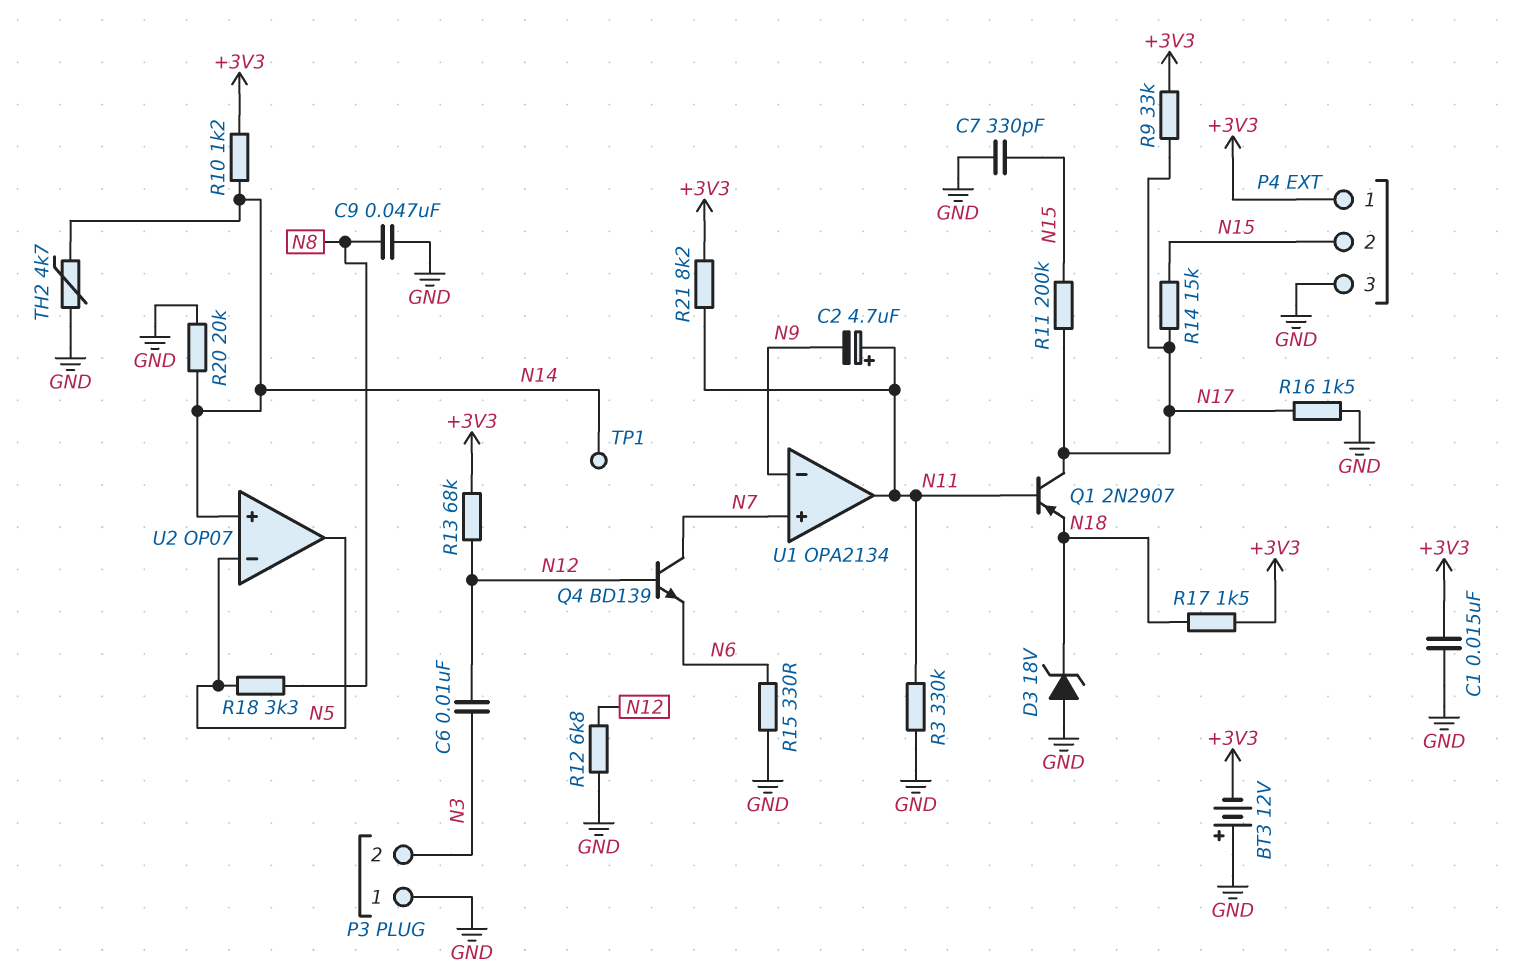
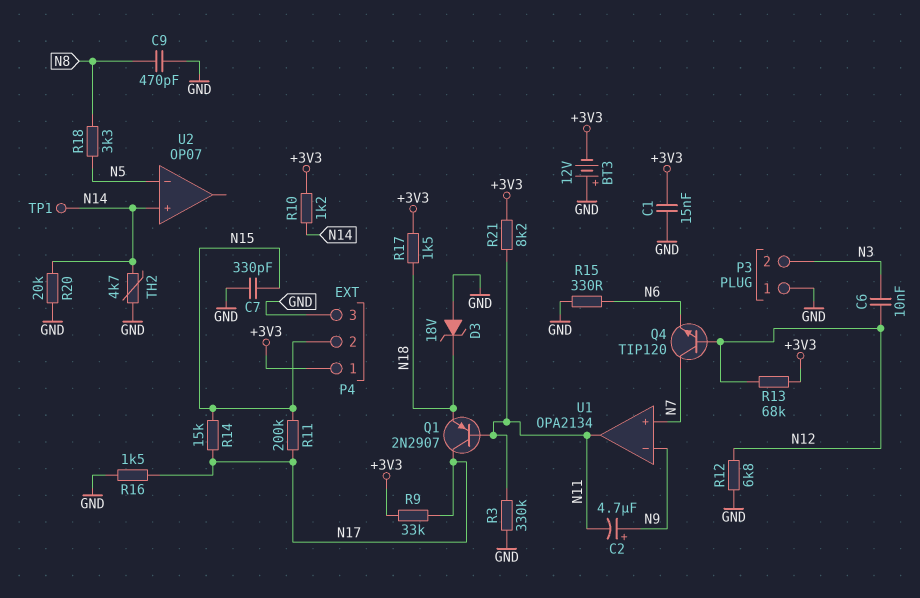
C2: 4.7uF (plus N11, minus N9) -> 4.7uF (plus N9, minus N11)
C9: 47nF (GND, N8) -> 470pF (GND, N8)
Q4: NPN BD139 (B N12, C N7, E N6) -> NPN TIP120 (B N12, C N7, E N6)
U2 pin out: N5 -> none

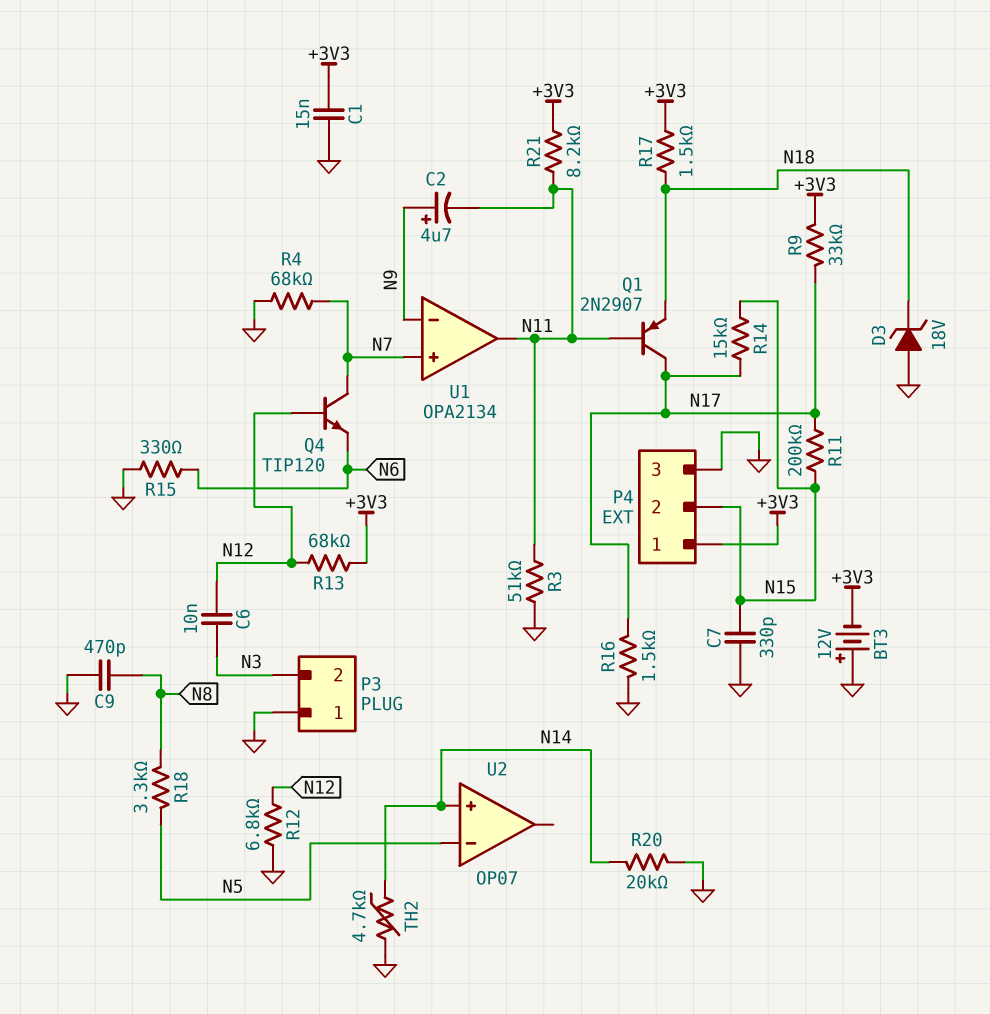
R3: 330k (GND, N11) -> 51k (GND, N11)
R4: none -> 68k (GND, N7)
R10: 1.2k (+3V3, N14) -> none
TP1: test point (N14) -> none

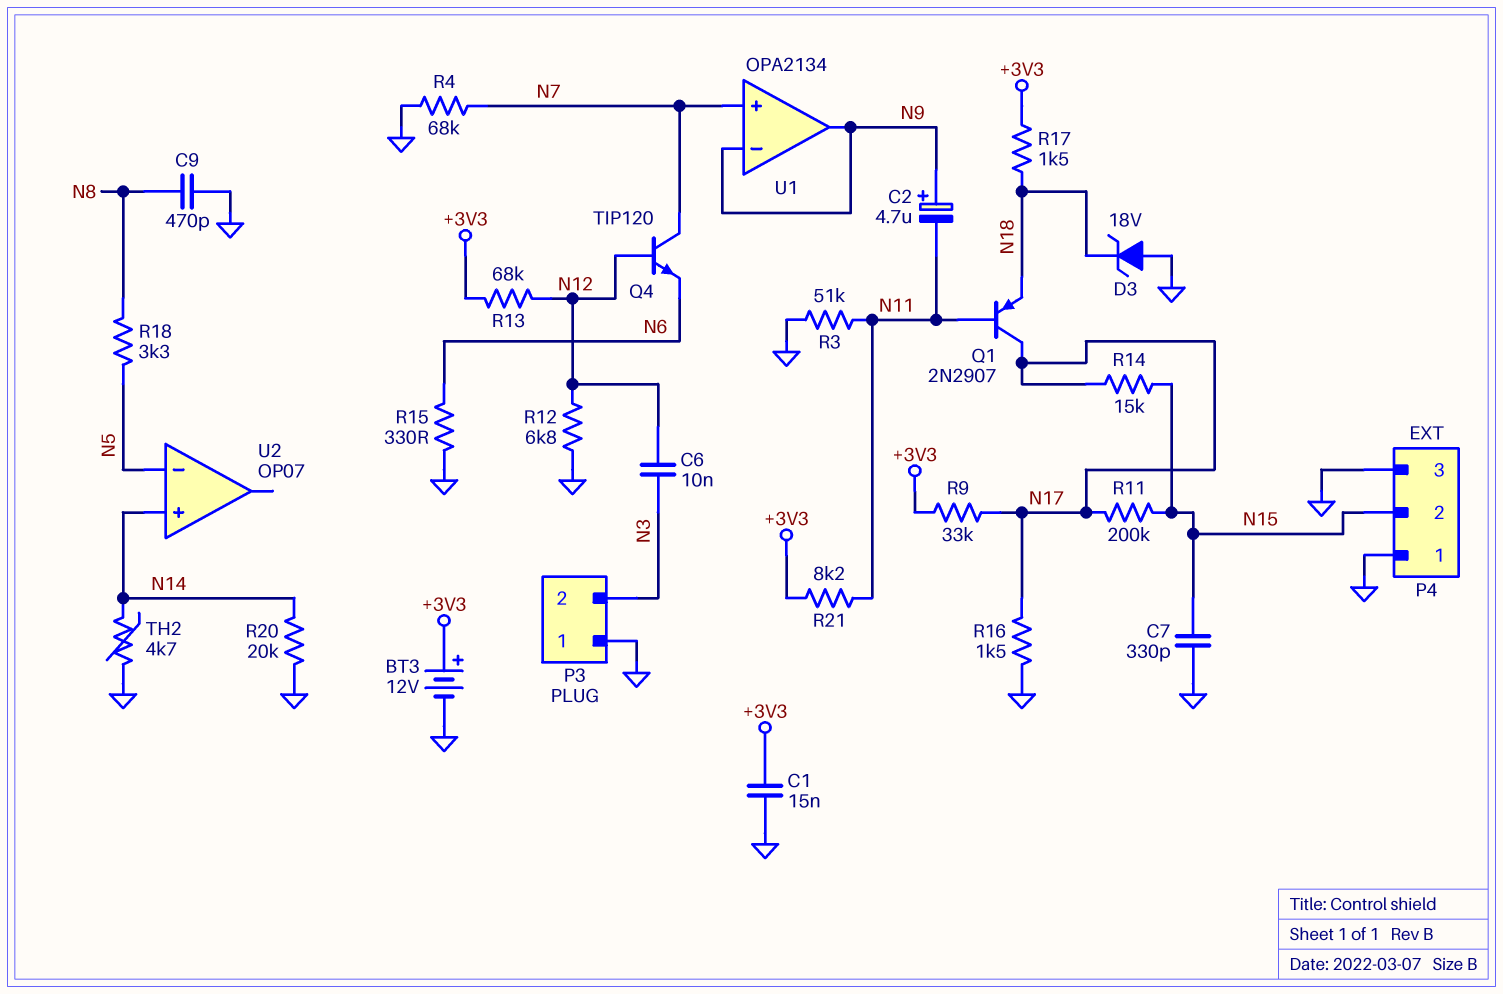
BT3: 12V (plus GND, minus +3V3) -> 12V (plus +3V3, minus GND)
P4 pin 1: +3V3 -> GND
U1 pin out: N11 -> N9

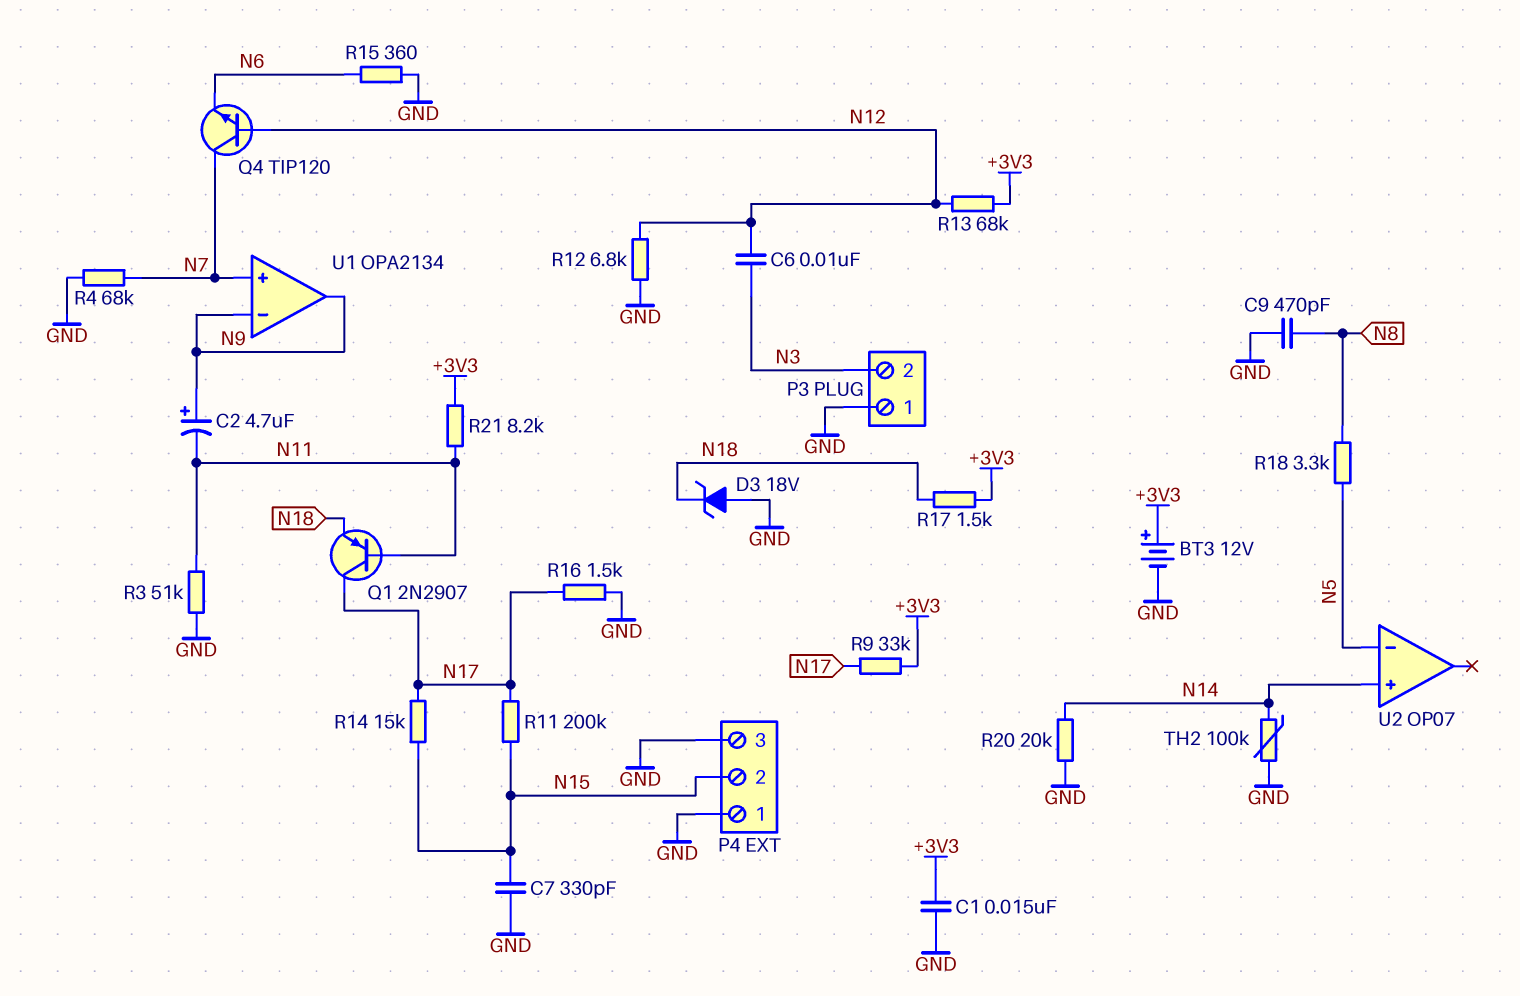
R15: 330 (GND, N6) -> 360 (GND, N6)
TH2: 4.7k (GND, N14) -> 100k (GND, N14)

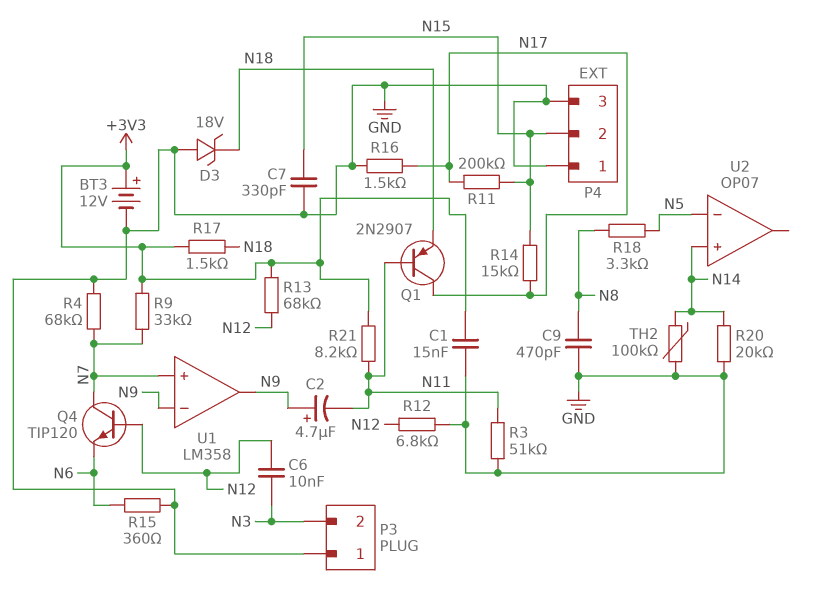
R9: 33k (+3V3, N17) -> 33k (+3V3, N7)
U1: OPA2134 -> LM358

